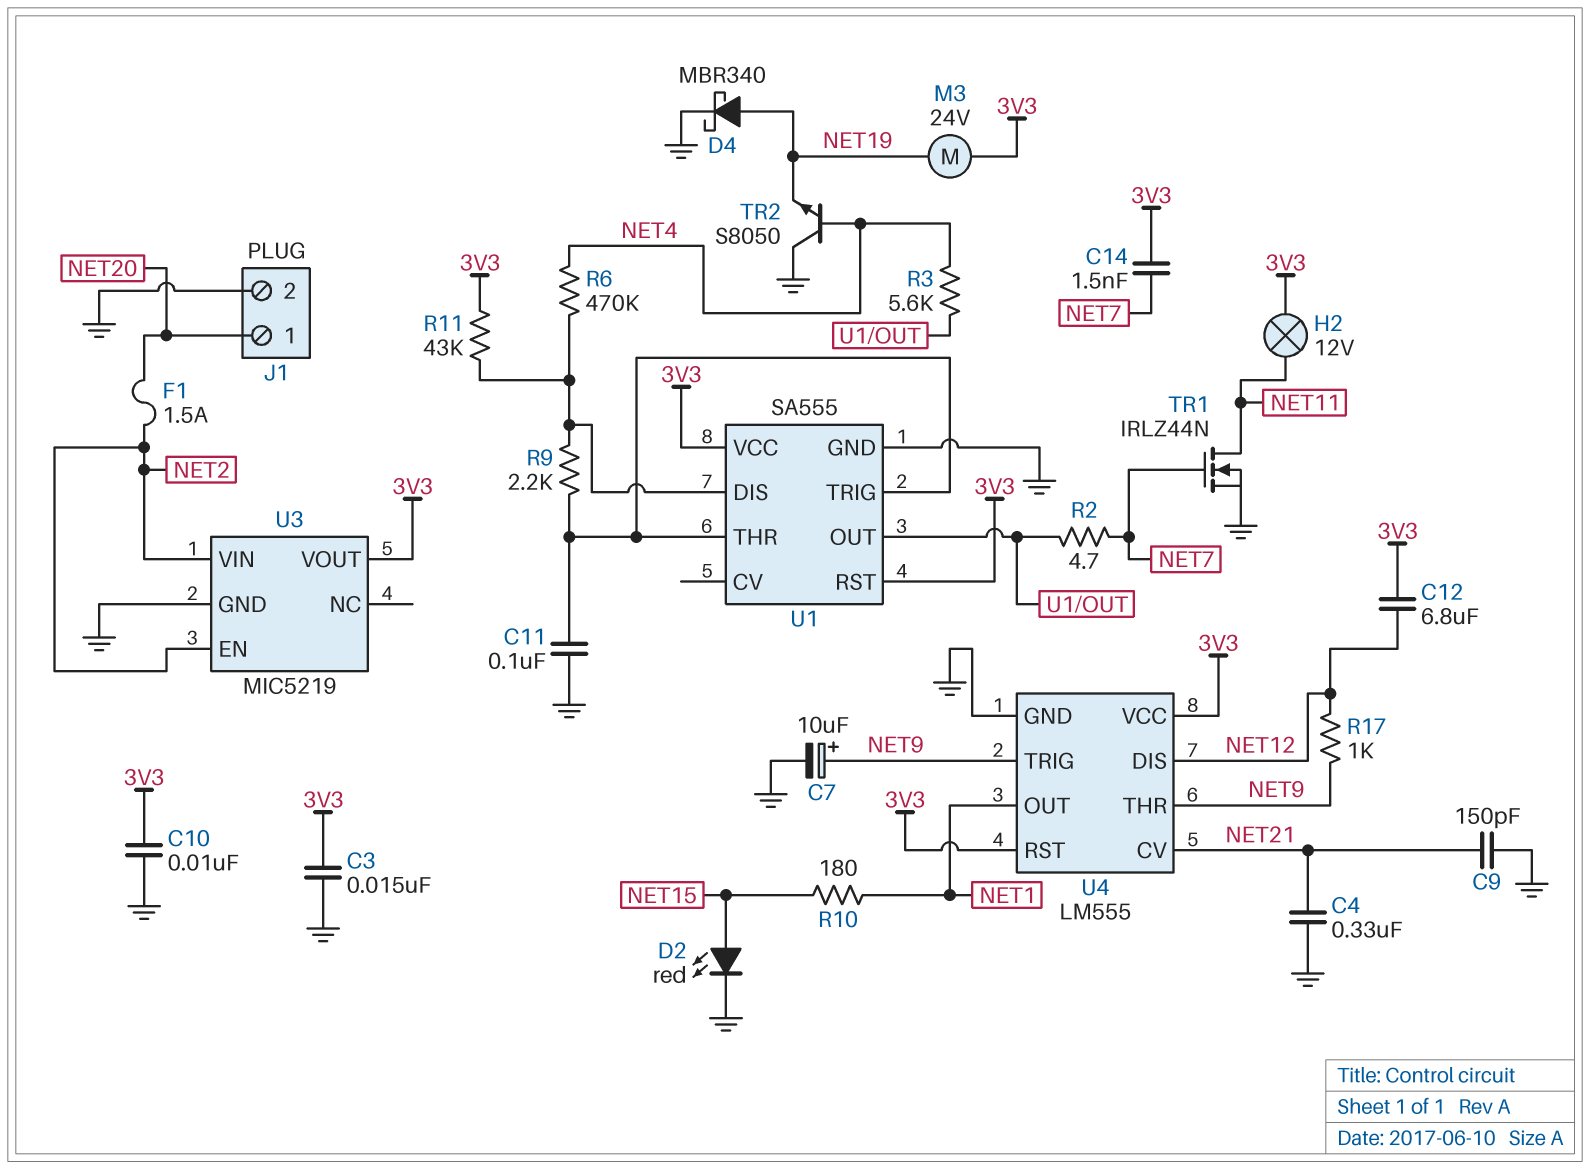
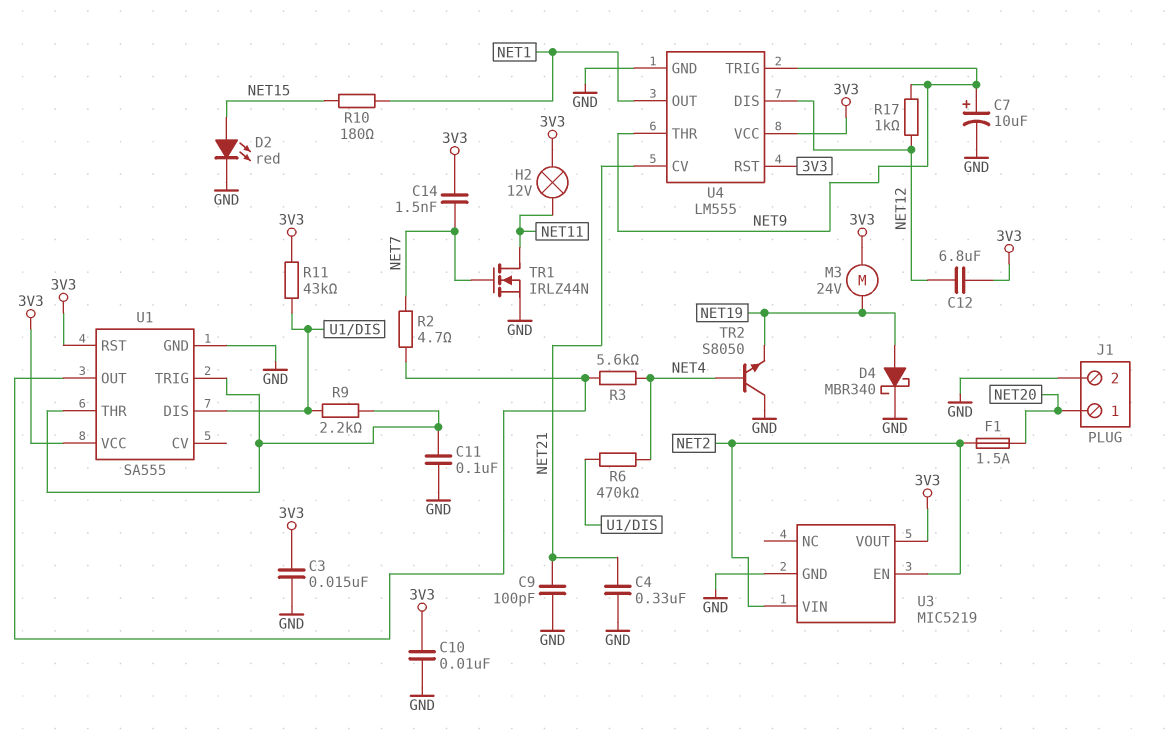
C9: 150pF (GND, NET21) -> 100pF (GND, NET21)

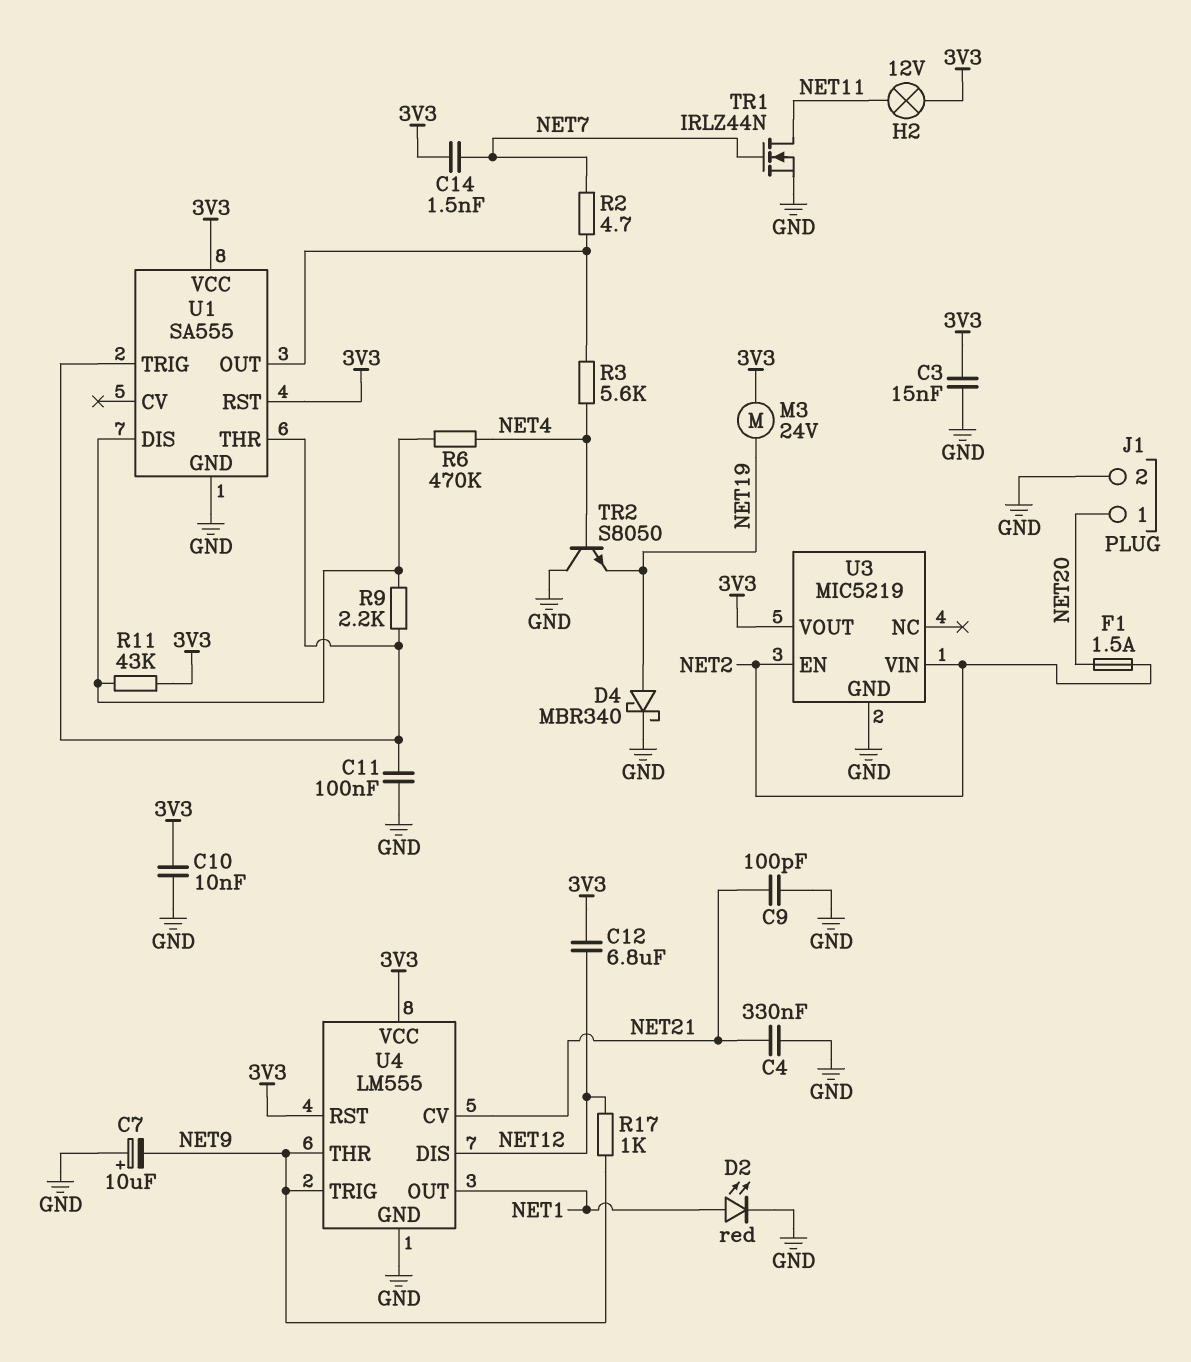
C7: 10uF (plus NET9, minus GND) -> 10uF (plus GND, minus NET9)
D2: LED red (A NET15, K GND) -> LED red (A NET1, K GND)
R10: 180 (NET1, NET15) -> none

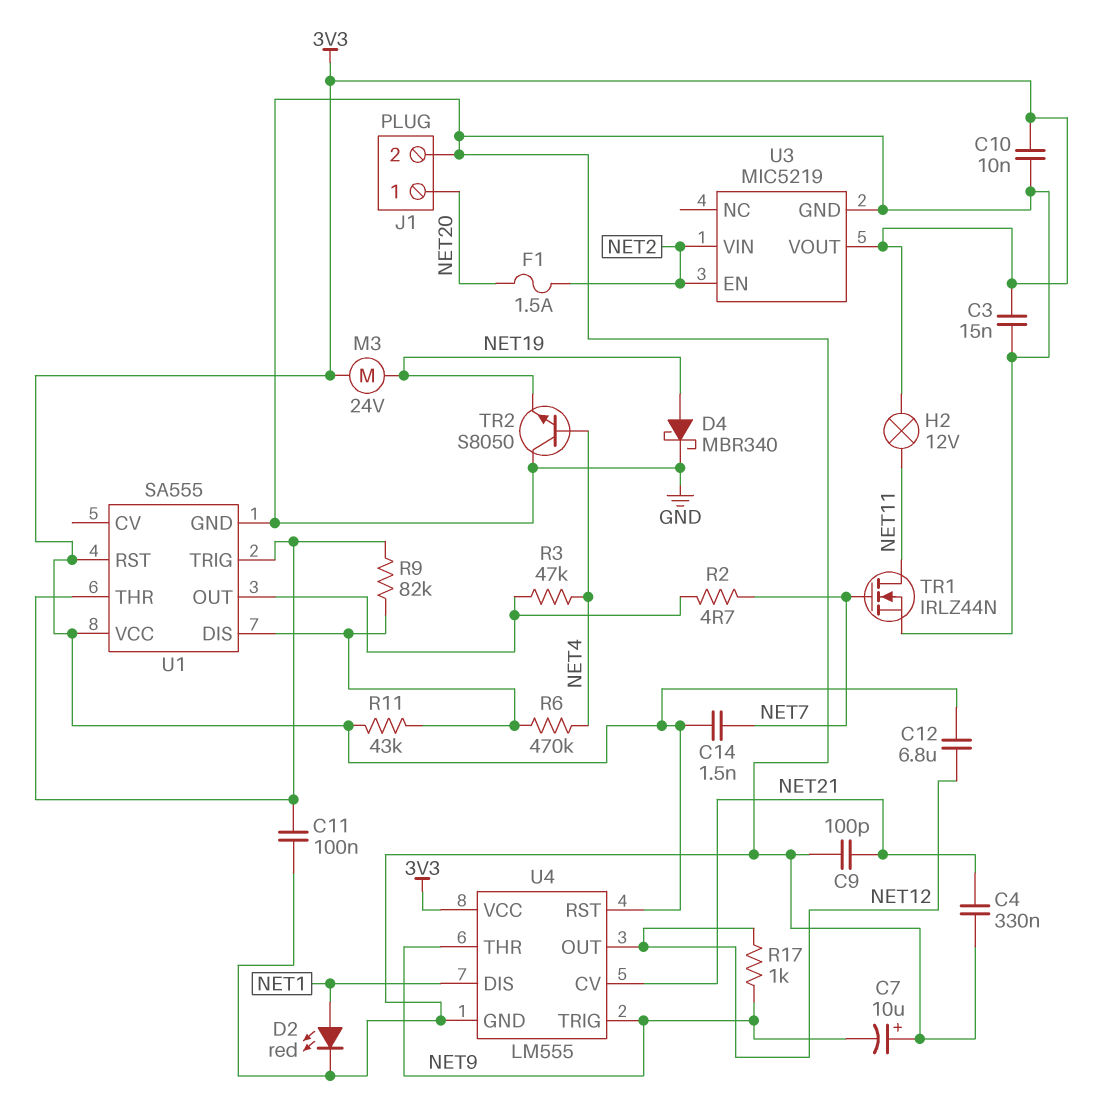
R3: 5.6k (NET4, U1/OUT) -> 47k (NET4, U1/OUT)
R9: 2.2k (U1/DIS, U1/THR) -> 82k (U1/DIS, U1/THR)
U4 pin DIS: NET12 -> NET1
U4 pin OUT: NET1 -> NET12

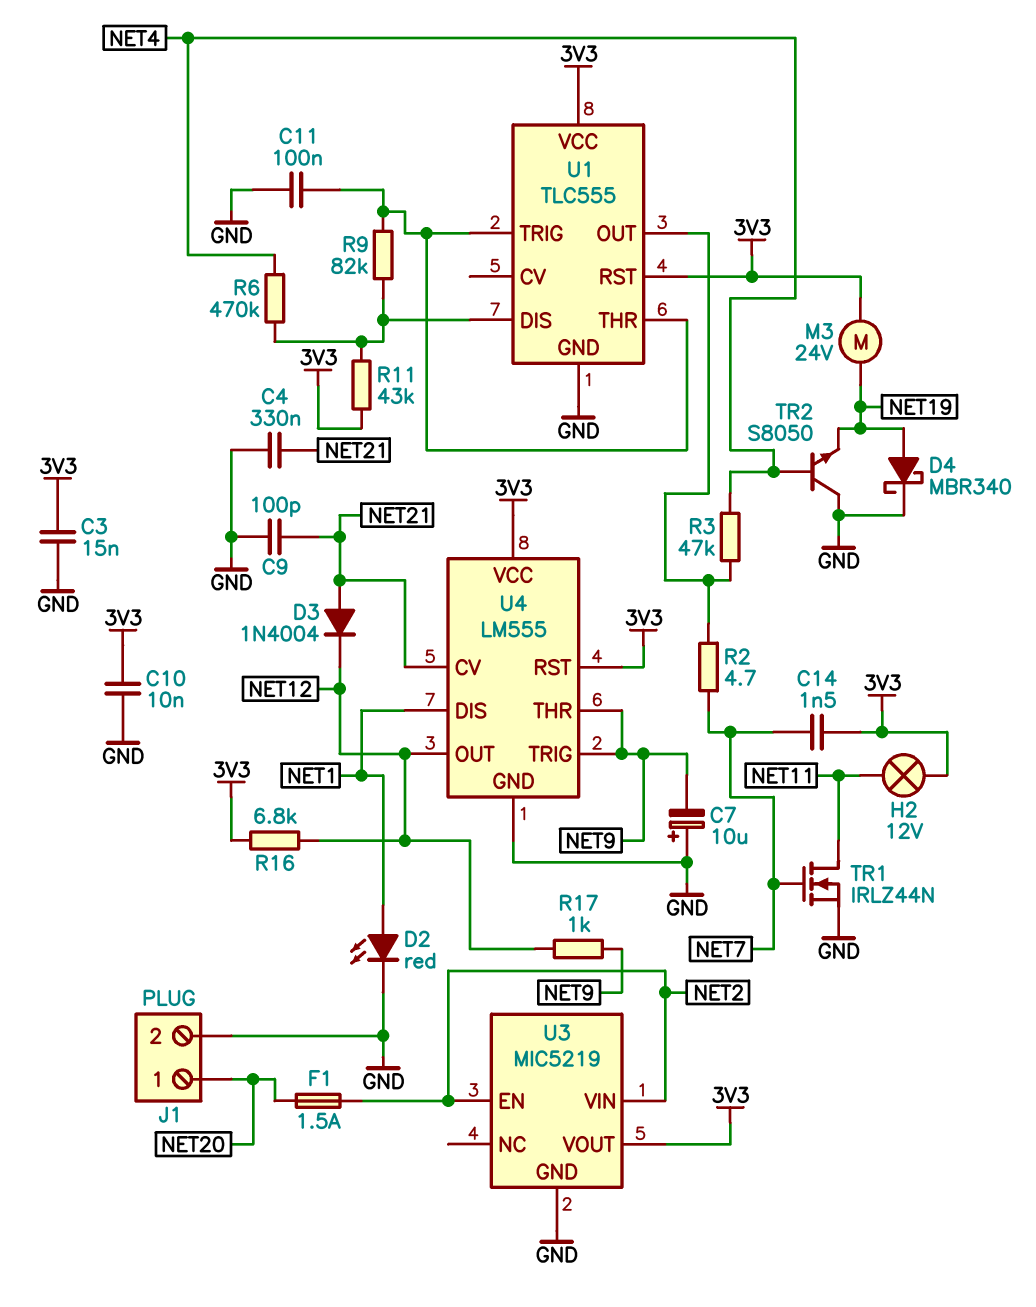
C12: 6.8uF (3V3, NET12) -> none
D3: none -> diode 1N4004 (A NET21, K NET12)
R16: none -> 6.8k (3V3, NET12)
U1: SA555 -> TLC555

